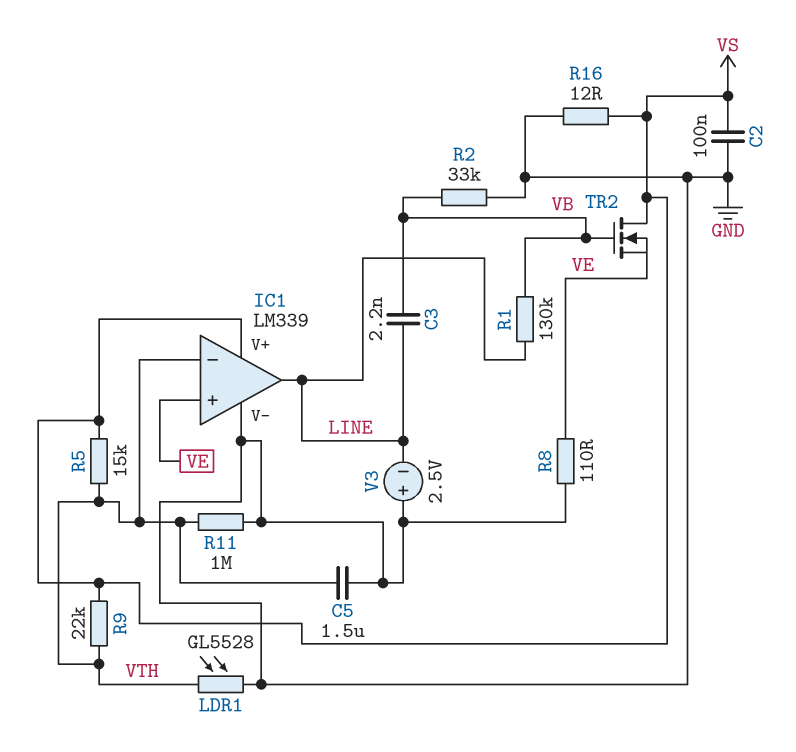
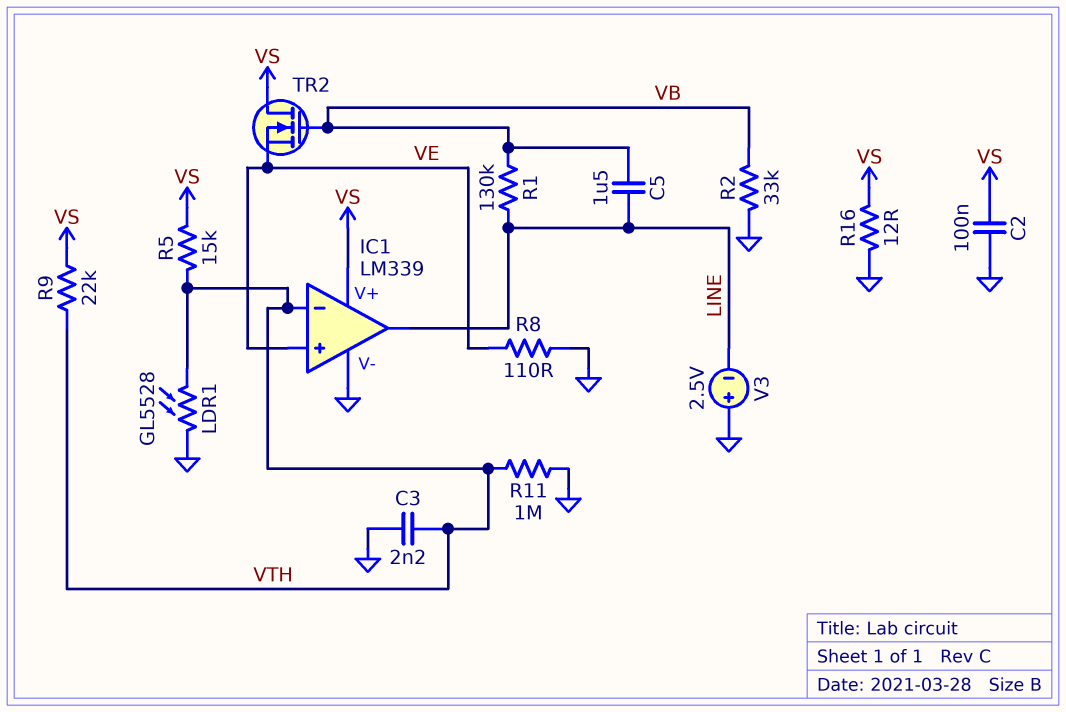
C3: 2.2nF (LINE, VB) -> 2.2nF (GND, VTH)
C5: 1.5uF (GND, VTH) -> 1.5uF (LINE, VB)

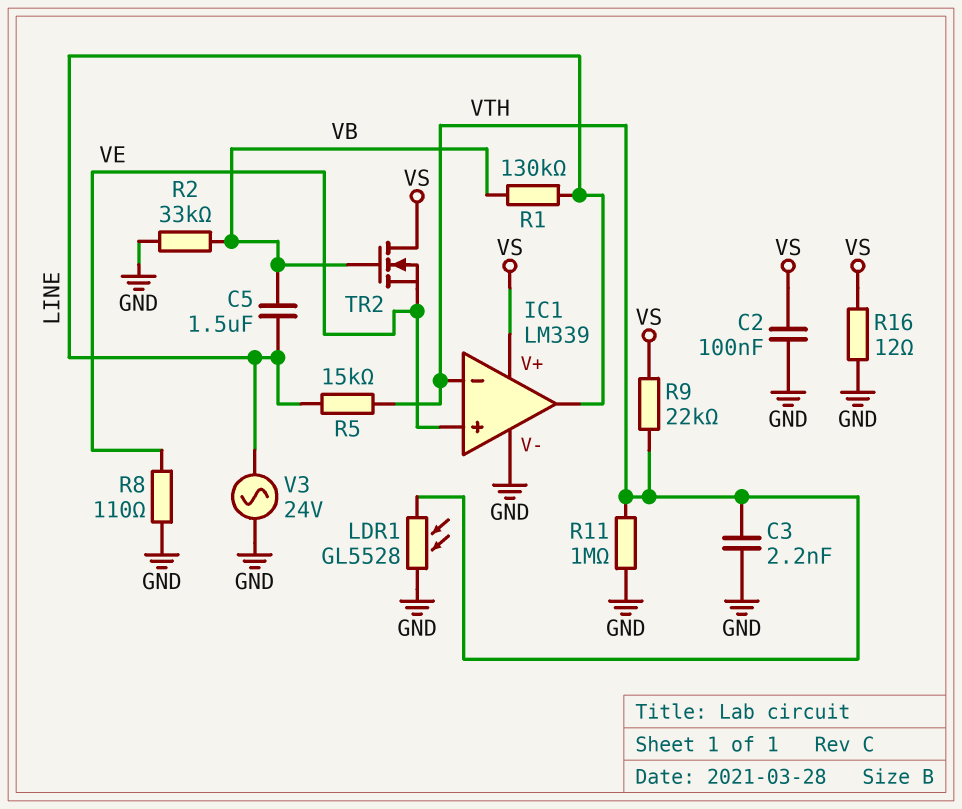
R5: 15k (VS, VTH) -> 15k (LINE, VTH)
V3: 2.5V (plus GND, minus LINE) -> AC 24V (GND, LINE)

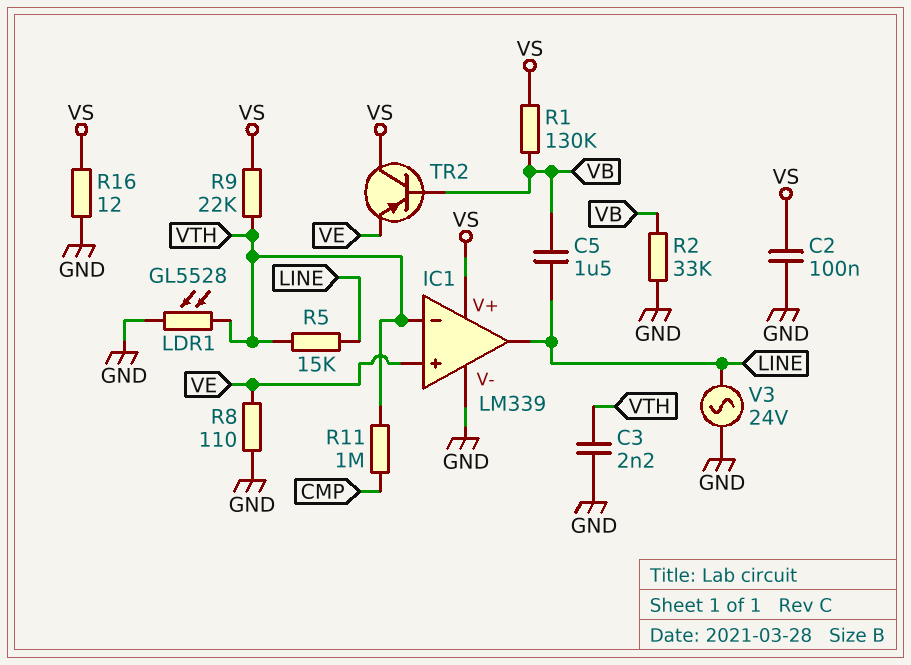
R1: 130k (LINE, VB) -> 130k (VB, VS)
R11: 1M (GND, VTH) -> 1M (CMP, VTH)
TR2: NMOS (G VB, D VS, S VE) -> PNP (B VB, C VS, E VE)

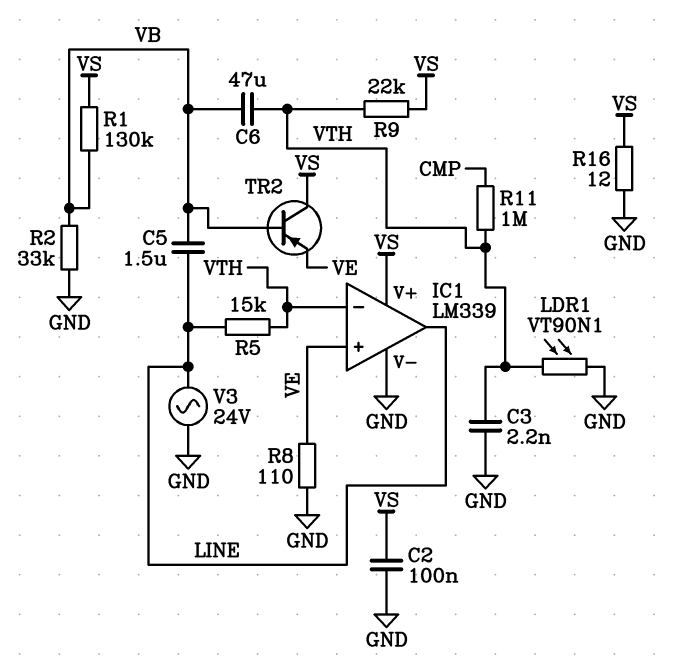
C6: none -> 47uF (VB, VTH)
LDR1: GL5528 (GND, VTH) -> VT90N1 (GND, VTH)

